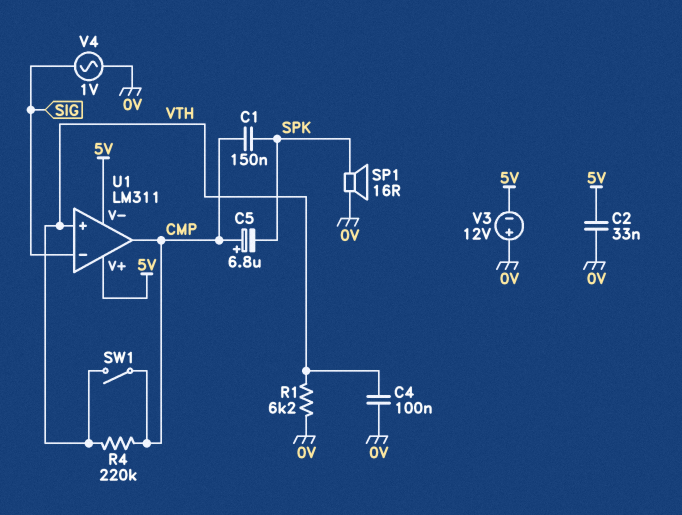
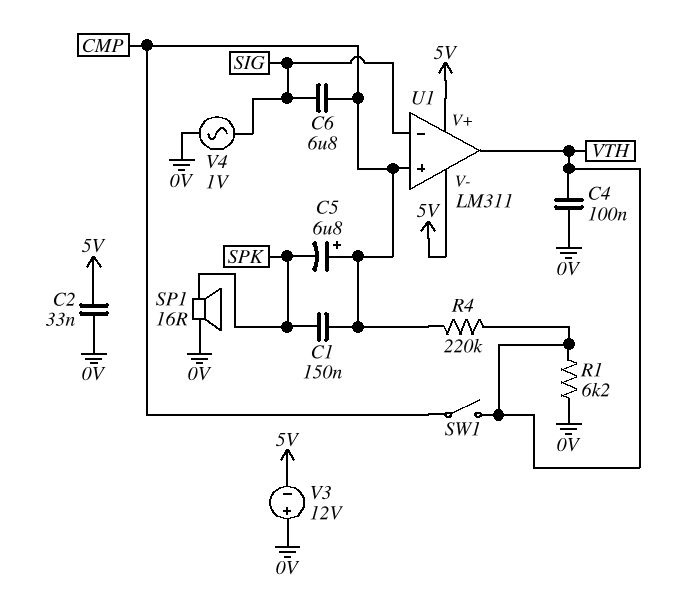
C6: none -> 6.8uF (CMP, SIG)
U1 pin in+: VTH -> CMP
U1 pin out: CMP -> VTH

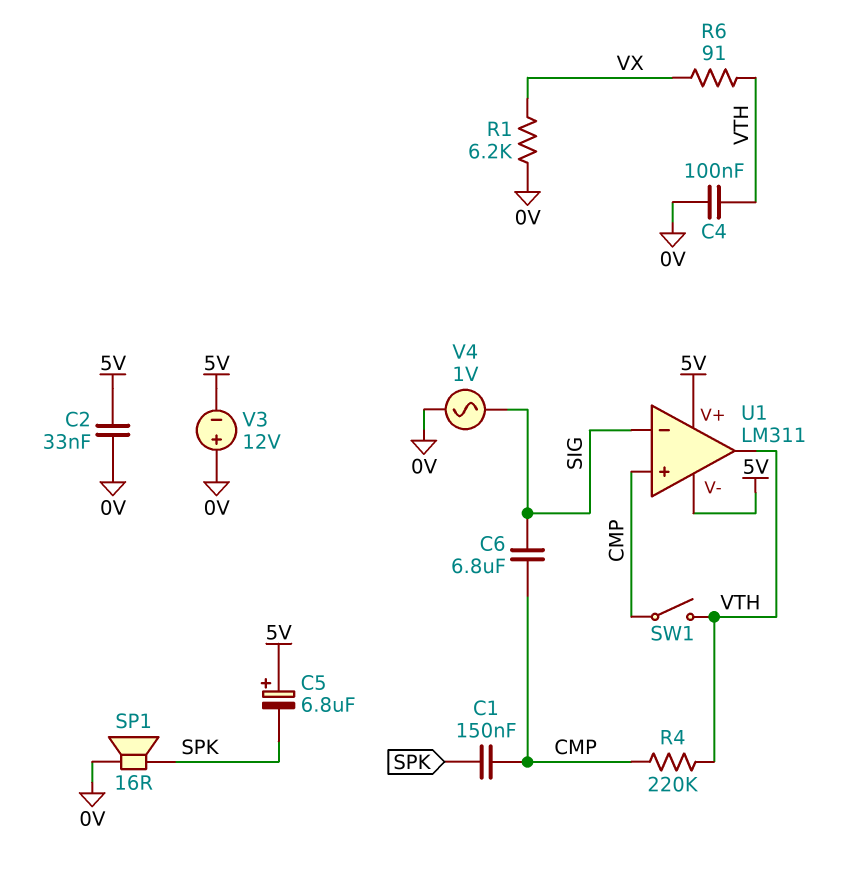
C5: 6.8uF (plus CMP, minus SPK) -> 6.8uF (plus 5V, minus SPK)
R1: 6.2k (0V, VTH) -> 6.2k (0V, VX)
R6: none -> 91 (VTH, VX)

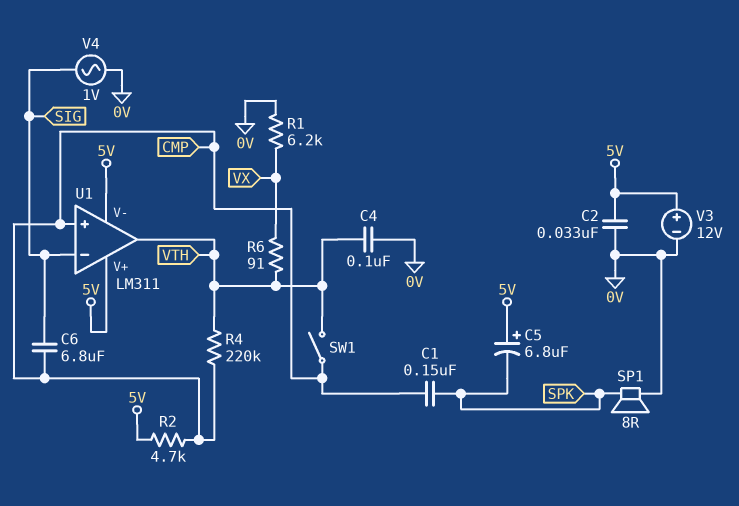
R2: none -> 4.7k (5V, CMP)
SP1: speaker 16R (0V, SPK) -> speaker 8R (0V, SPK)
V3: 12V (plus 0V, minus 5V) -> 12V (plus 5V, minus 0V)

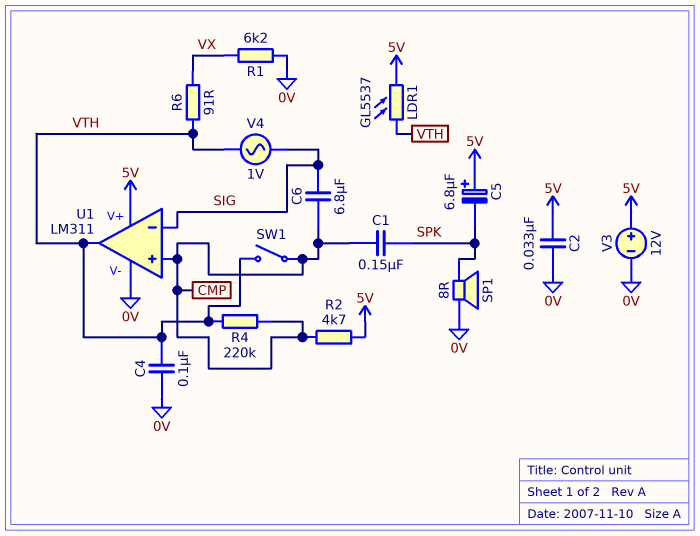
LDR1: none -> GL5537 (5V, VTH)
U1 pin V-: 5V -> 0V
V4: AC 1V (0V, SIG) -> AC 1V (SIG, VTH)

